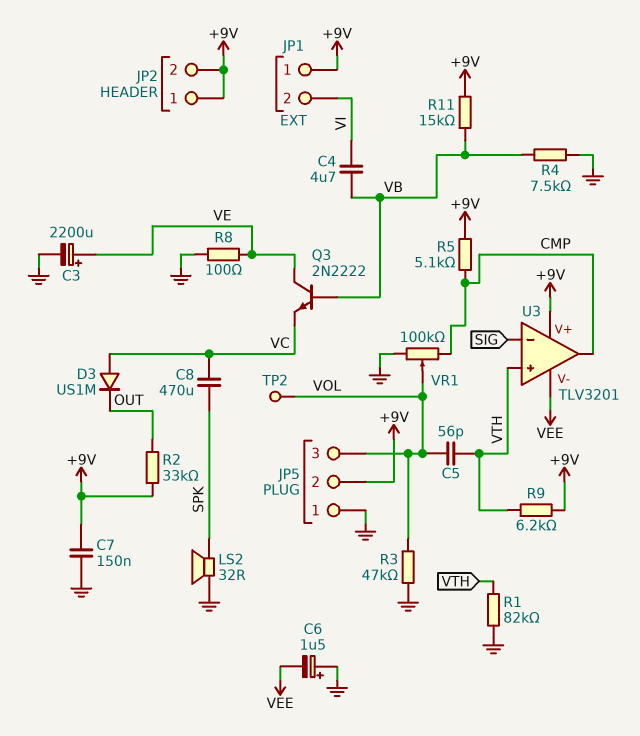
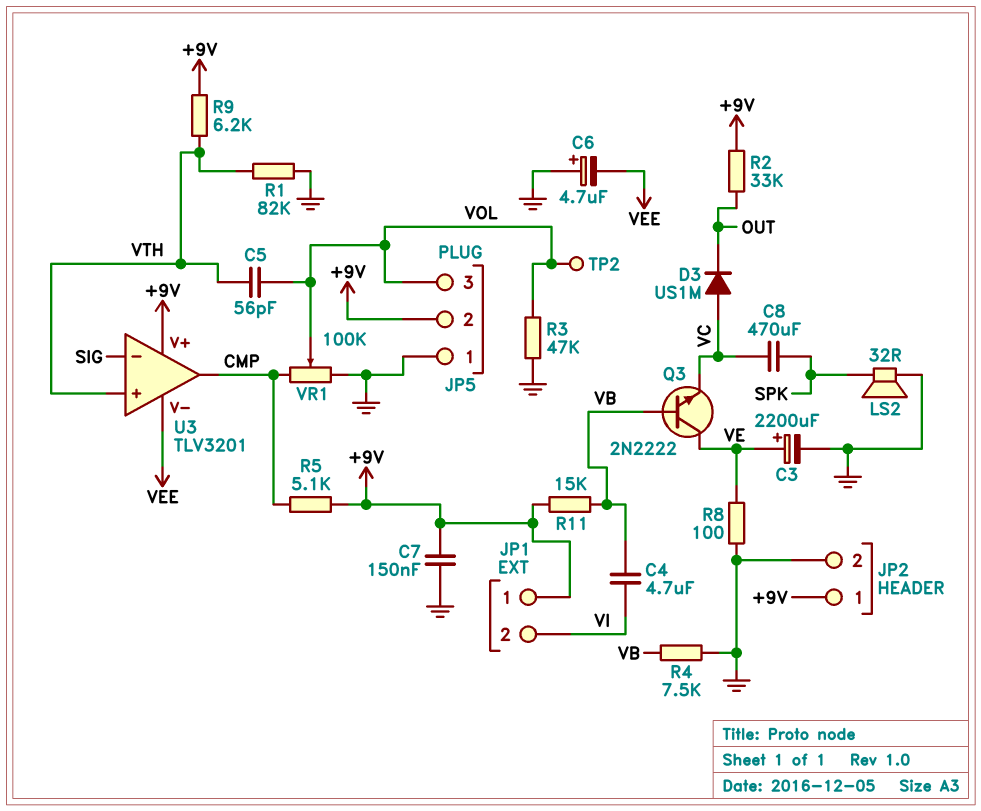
C6: 1.5uF (plus GND, minus VEE) -> 4.7uF (plus GND, minus VEE)
JP2 pin 2: +9V -> GND

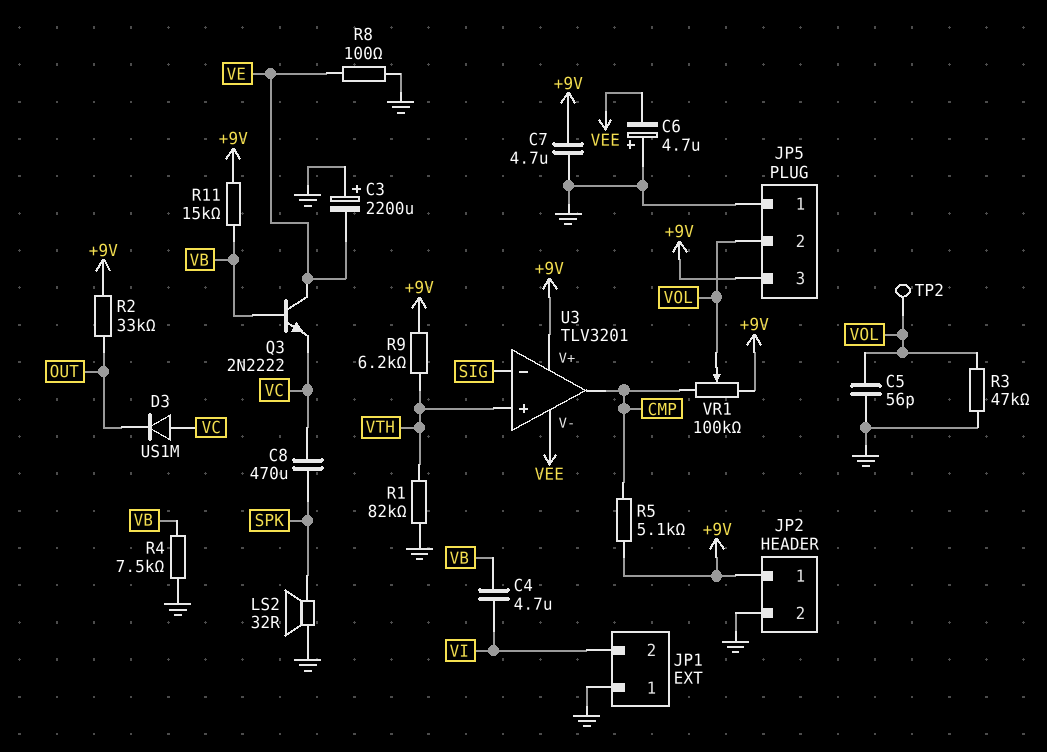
C3: 2200uF (plus VE, minus GND) -> 2200uF (plus GND, minus VE)
C5: 56pF (VOL, VTH) -> 56pF (GND, VOL)
C7: 150nF (+9V, GND) -> 4.7uF (+9V, GND)
JP1 pin 1: +9V -> GND
JP5 pin 2: +9V -> VOL
JP5 pin 3: VOL -> +9V
VR1: 100k (CMP, GND, wiper VOL) -> 100k (+9V, CMP, wiper VOL)

